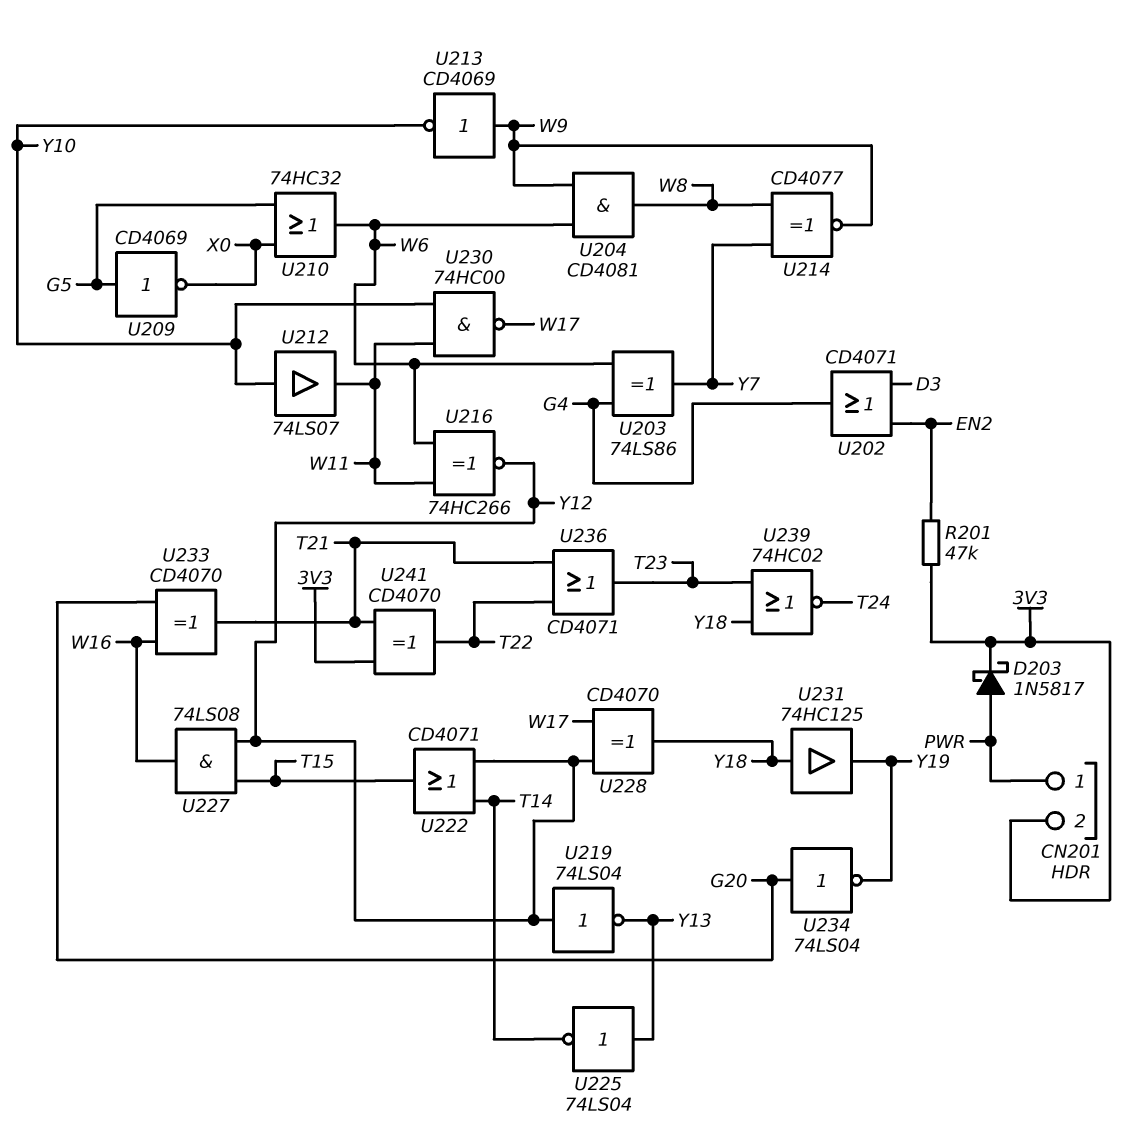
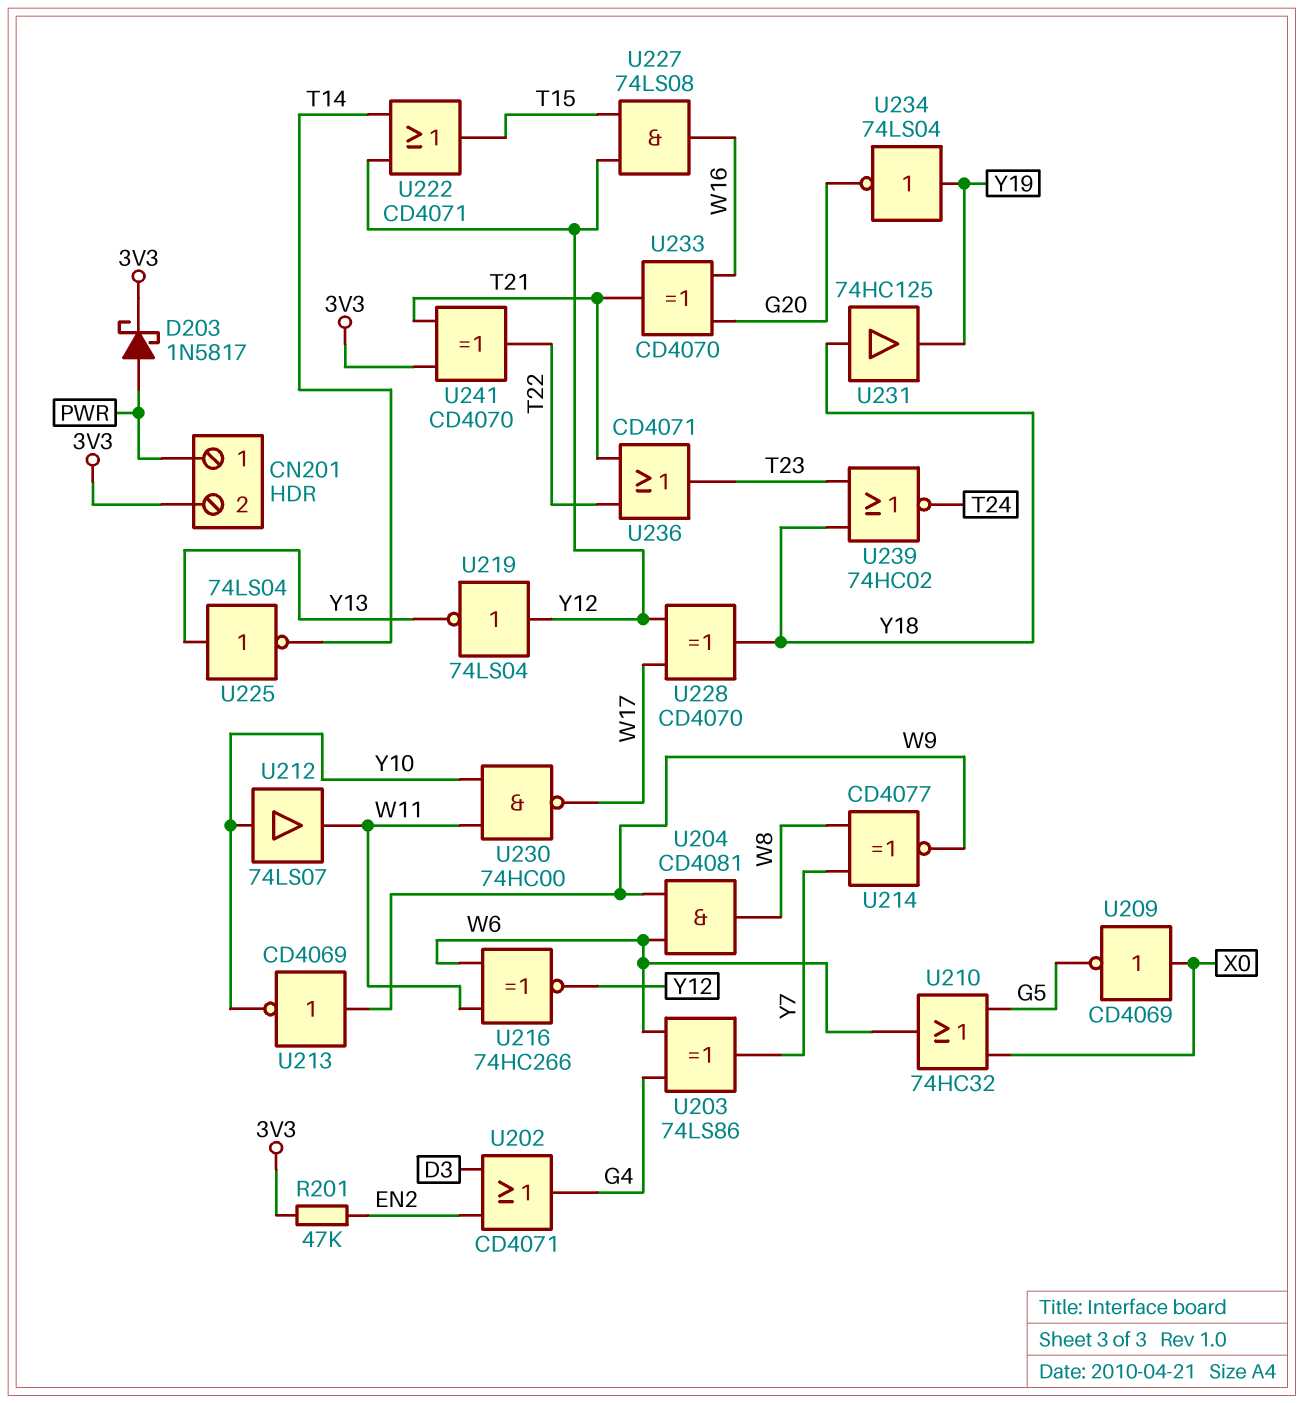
U209: NOT CD4069 (in G5, out X0) -> NOT CD4069 (in X0, out G5)
U234: NOT 74LS04 (in G20, out Y19) -> NOT 74LS04 (in Y19, out G20)

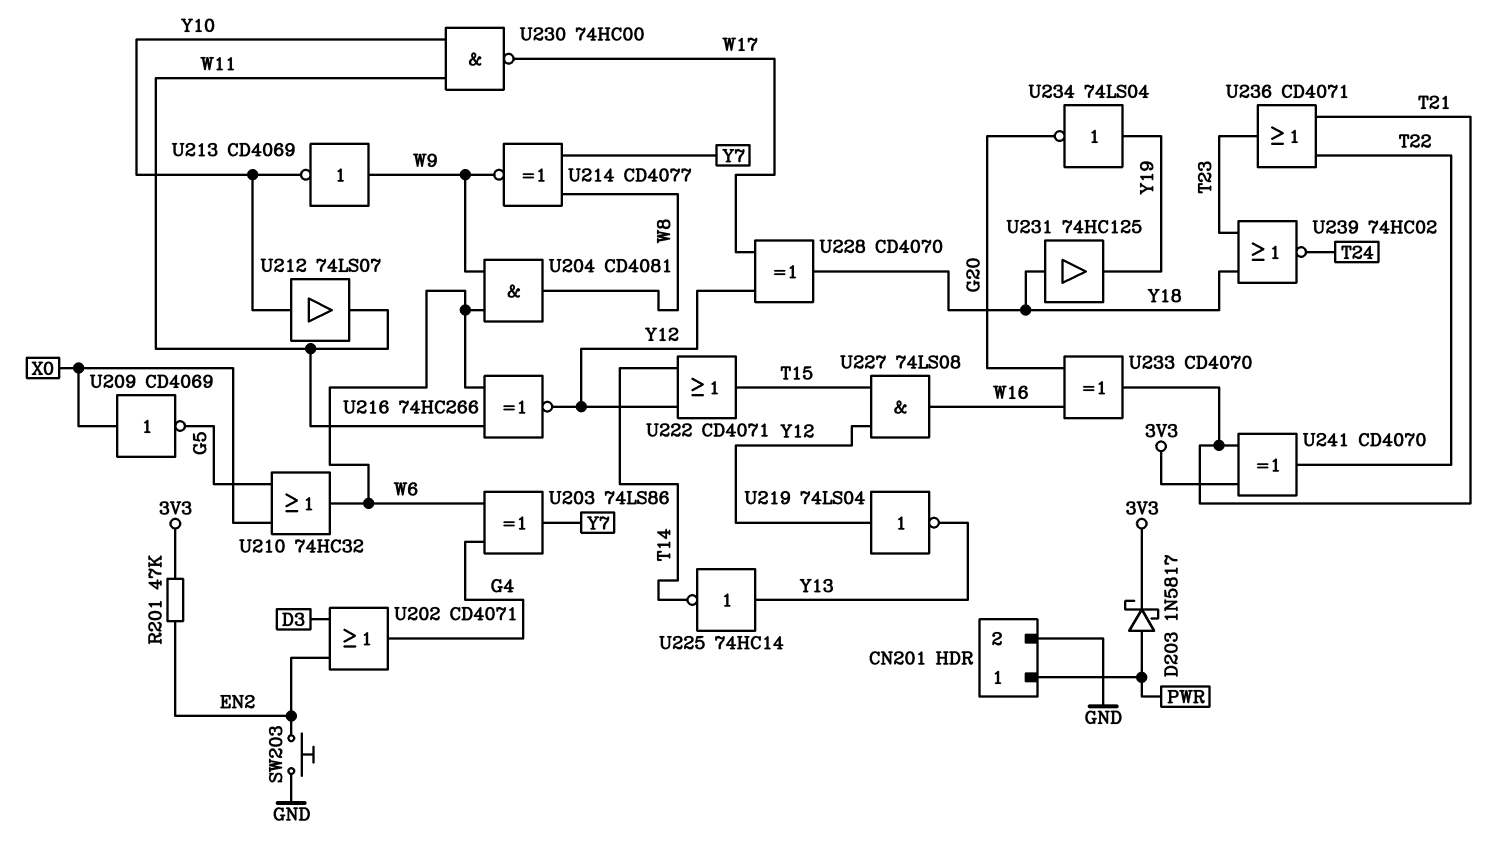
CN201 pin 2: 3V3 -> GND
SW203: none -> button (EN2, GND)
U225: NOT 74LS04 (in Y13, out T14) -> NOT 74HC14 (in Y13, out T14)

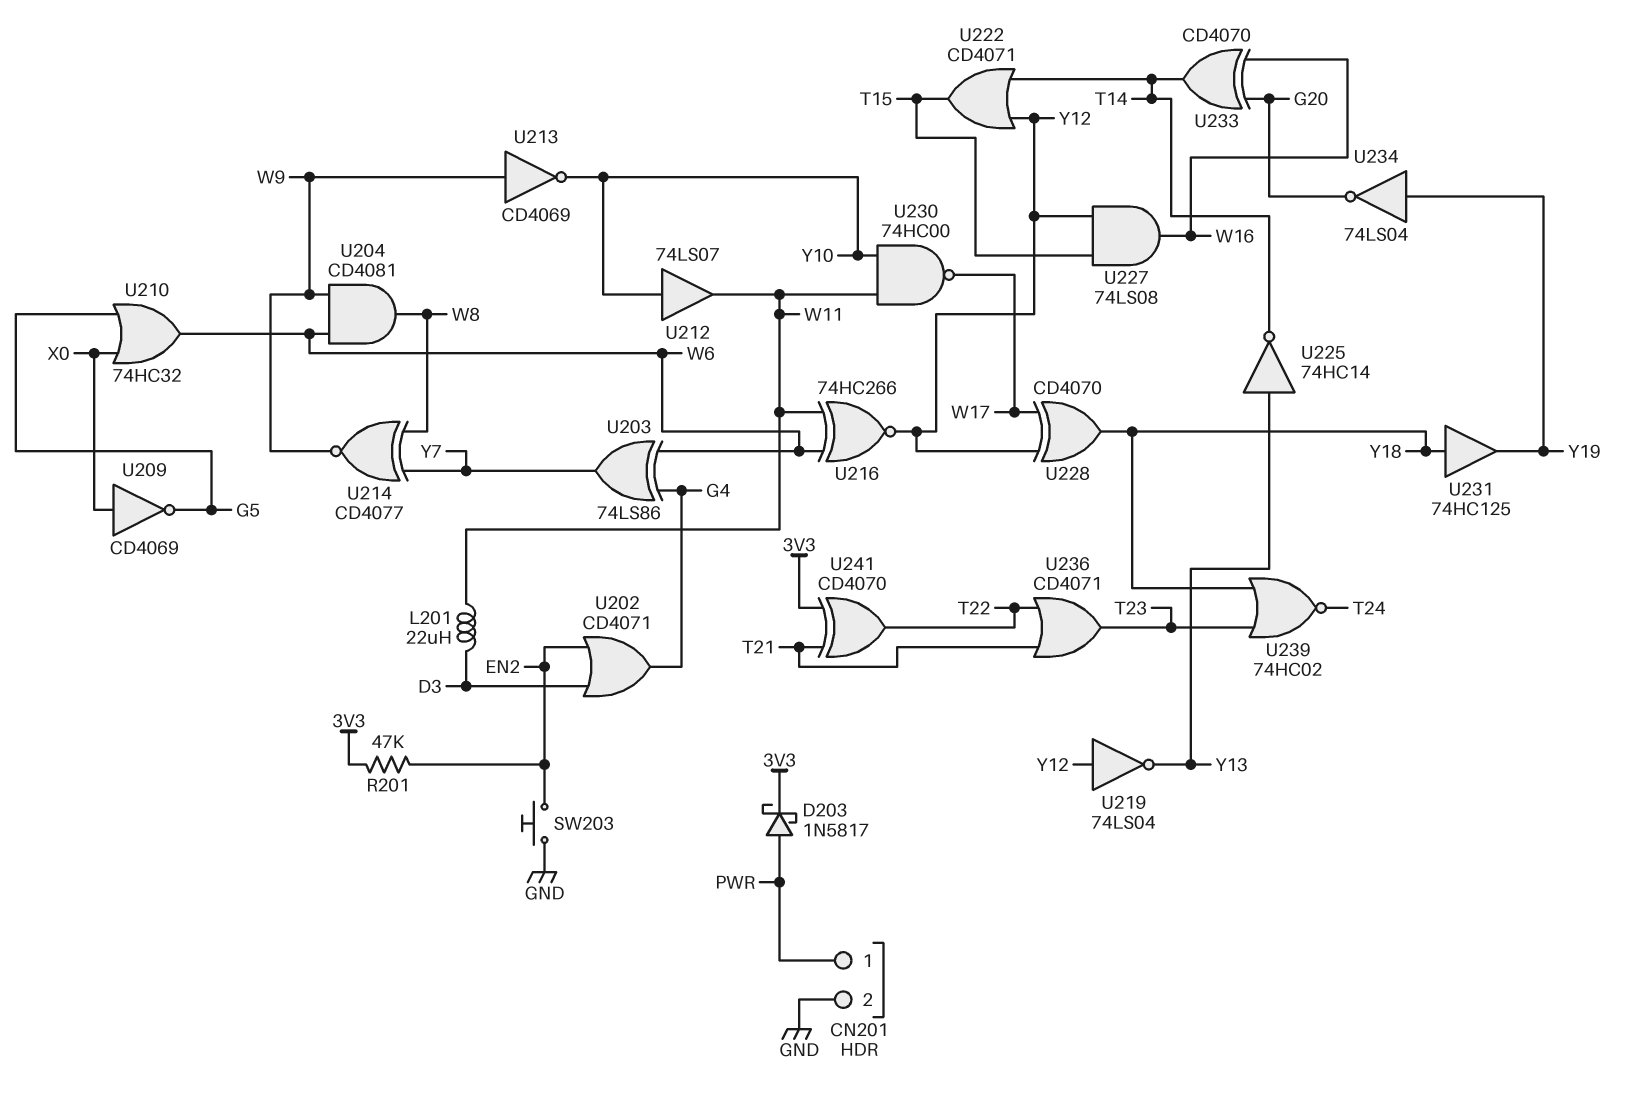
L201: none -> 22uH (D3, W11)
U233: XOR CD4070 (in G20, in W16, out T21) -> XOR CD4070 (in G20, in W16, out T14)

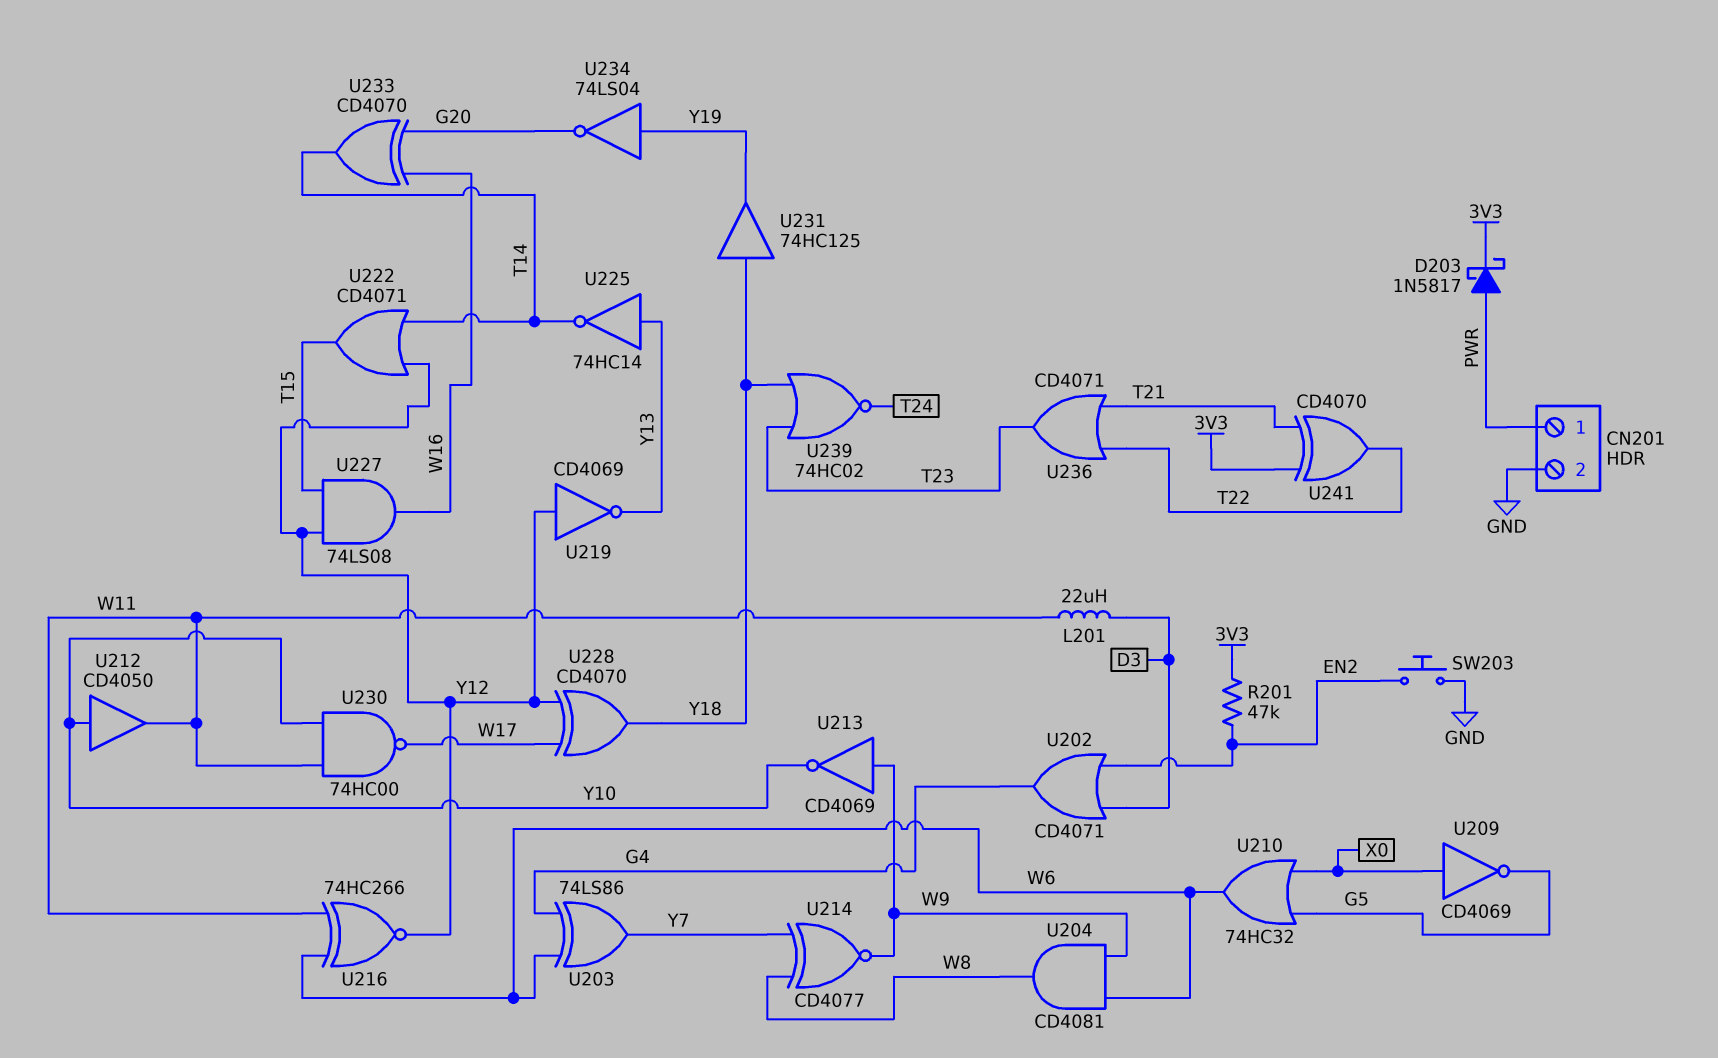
U212: buffer 74LS07 (in Y10, out W11) -> buffer CD4050 (in Y10, out W11)
U219: NOT 74LS04 (in Y12, out Y13) -> NOT CD4069 (in Y12, out Y13)

